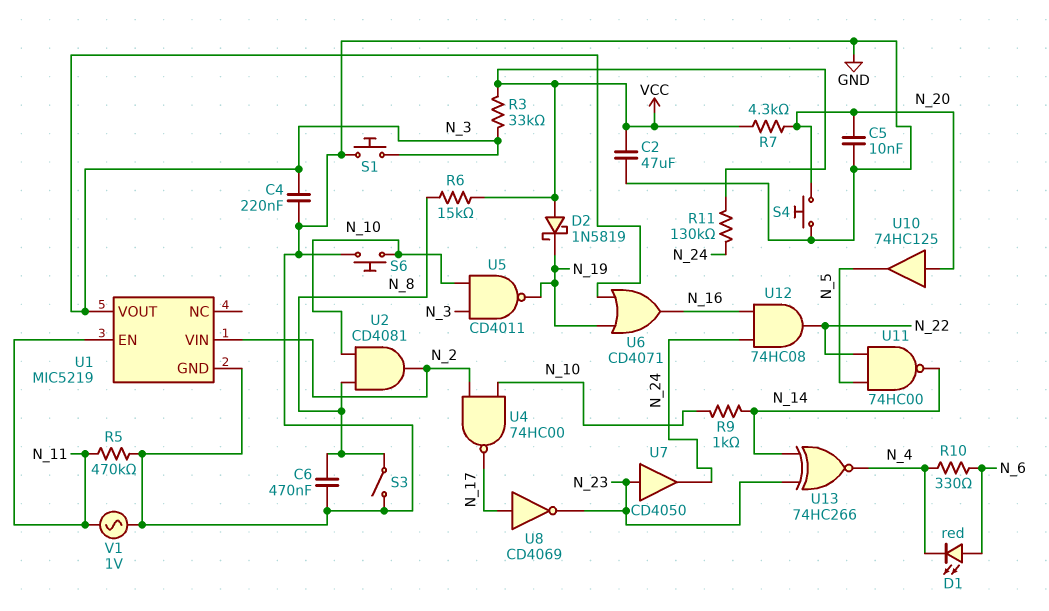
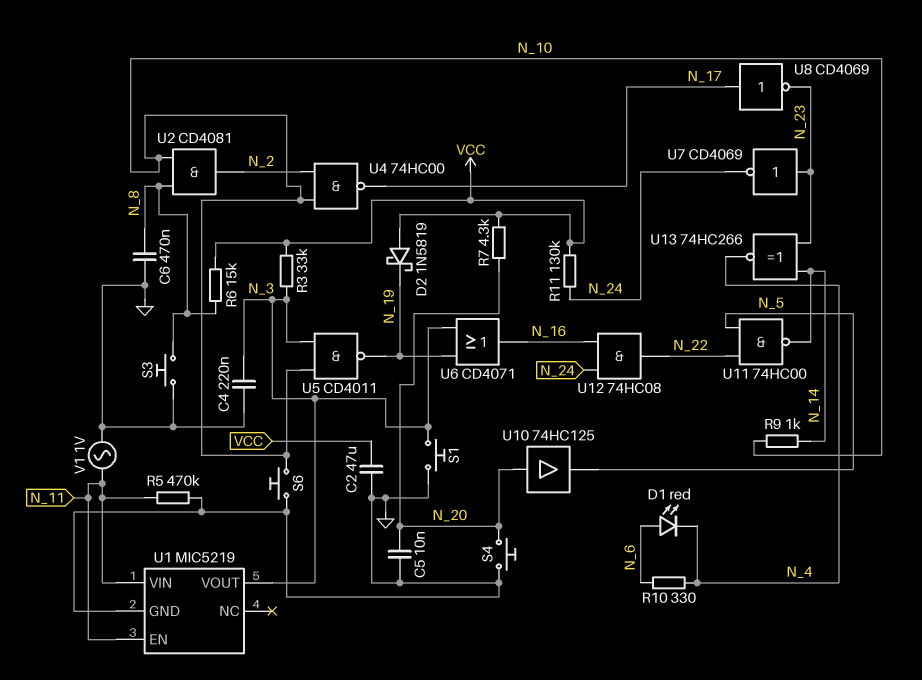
S3: switch (GND, N_8) -> button (GND, N_8)
U1 pin VIN: N_2 -> N_11
U7: buffer CD4050 (in N_23, out N_24) -> NOT CD4069 (in N_23, out N_24)

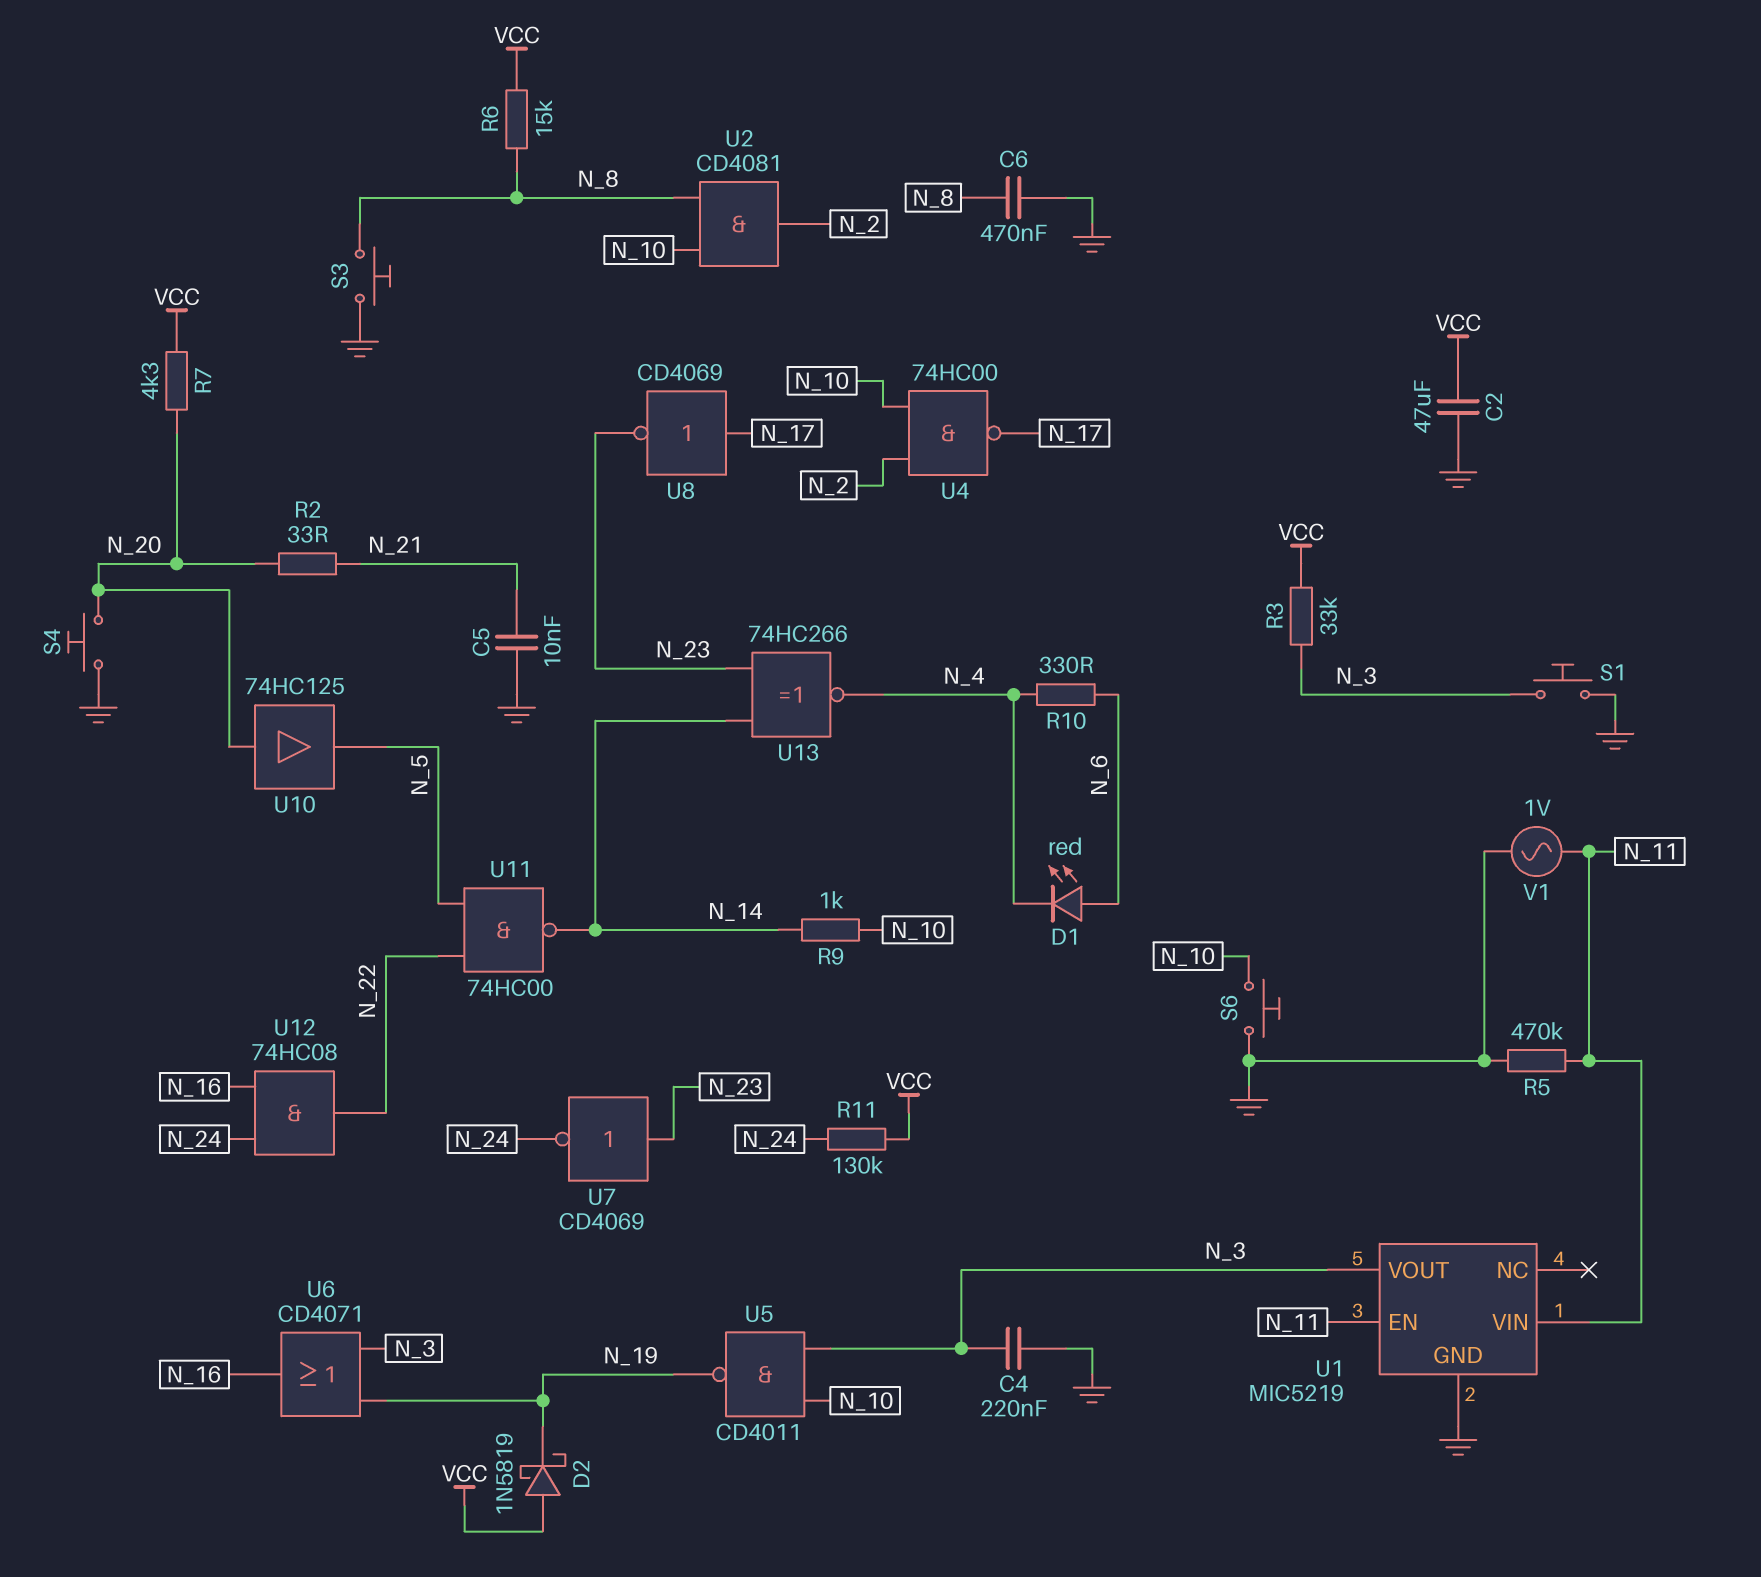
C5: 10nF (GND, N_20) -> 10nF (GND, N_21)
R2: none -> 33 (N_20, N_21)

